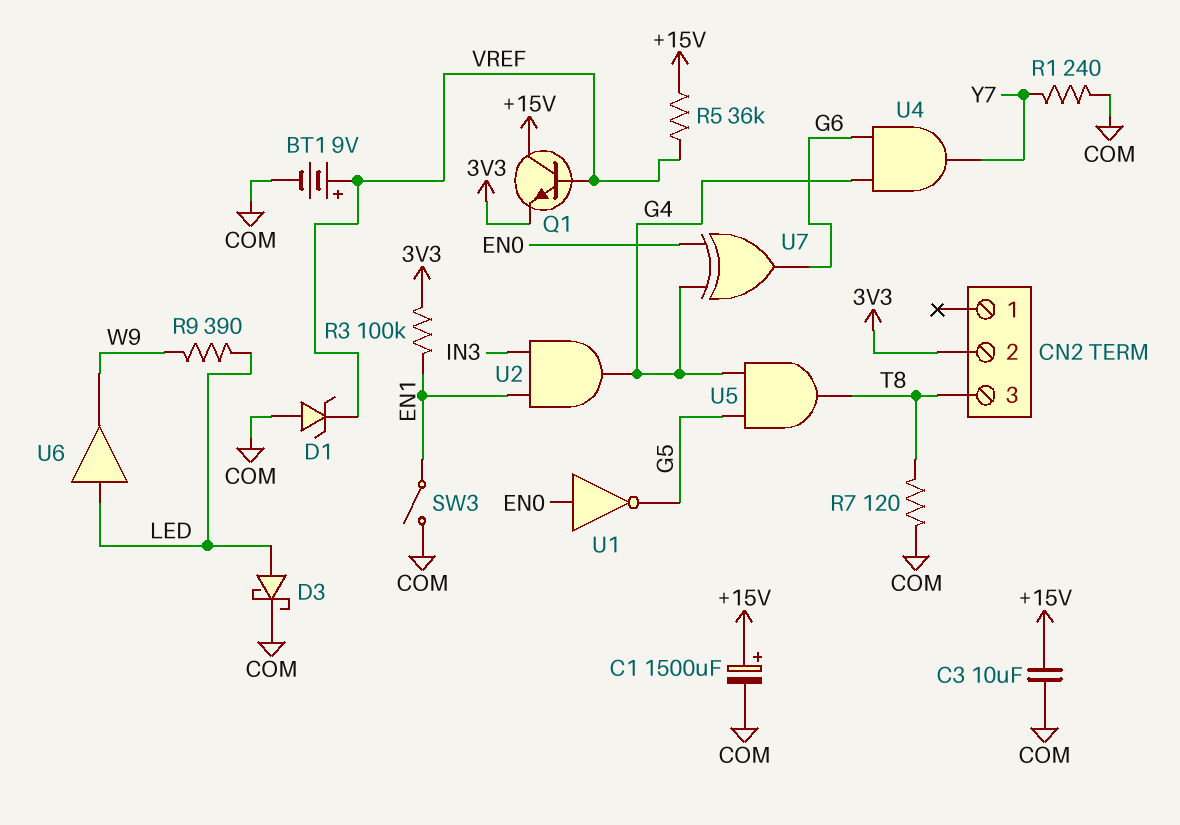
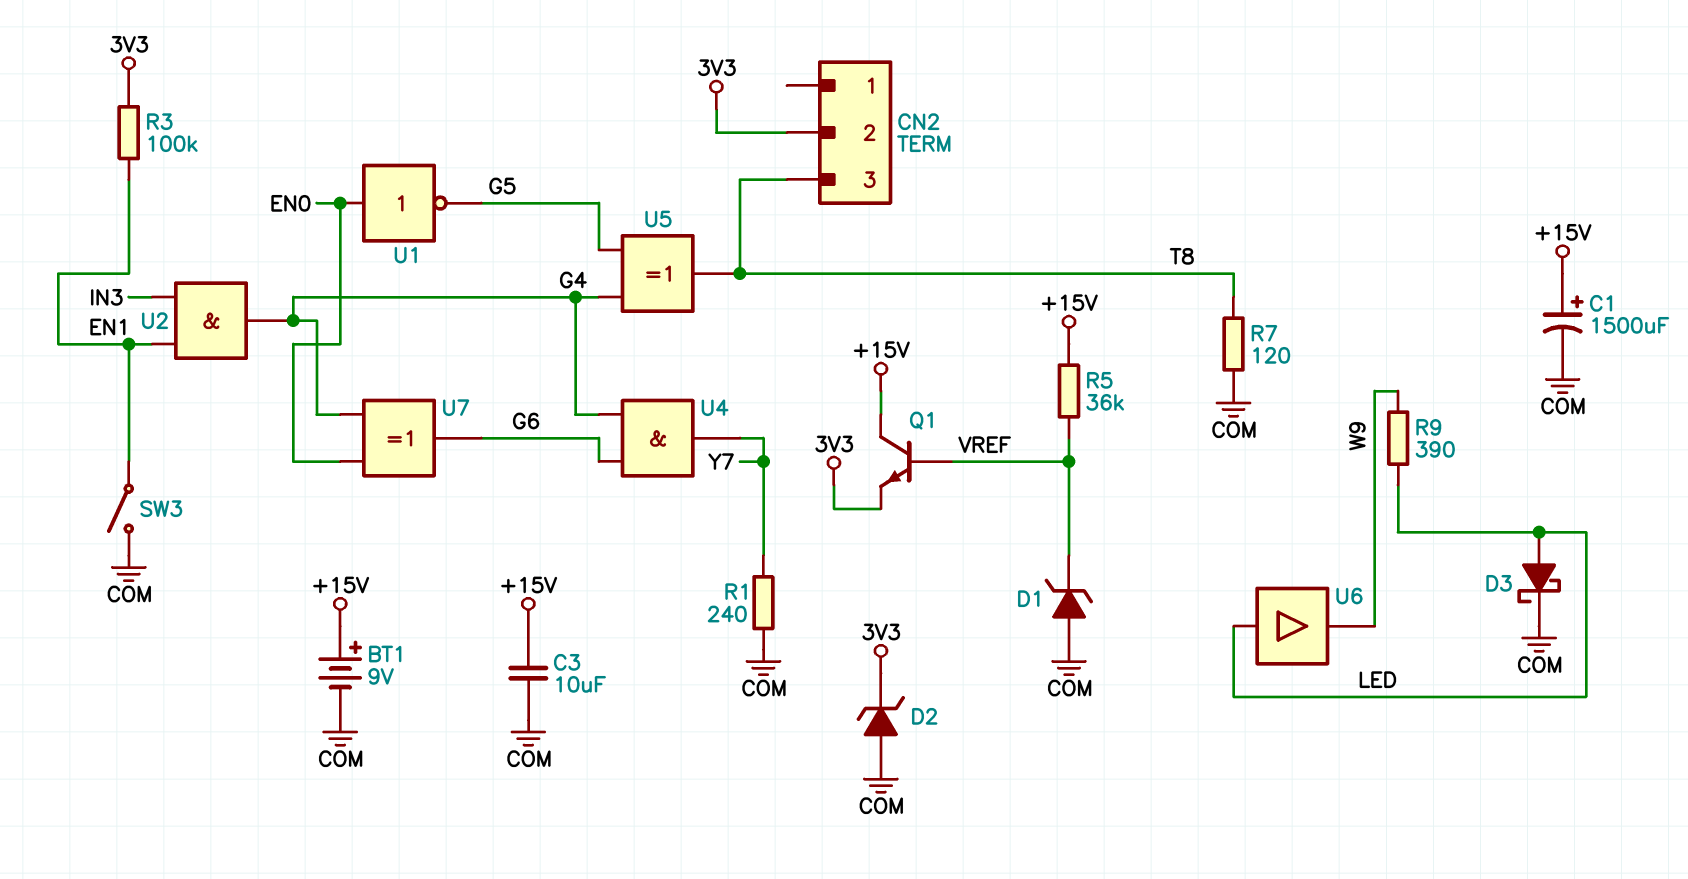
BT1: 9V (plus VREF, minus COM) -> 9V (plus +15V, minus COM)
D2: none -> zener (A COM, K 3V3)
U5: AND (in G4, in G5, out T8) -> XOR (in G4, in G5, out T8)

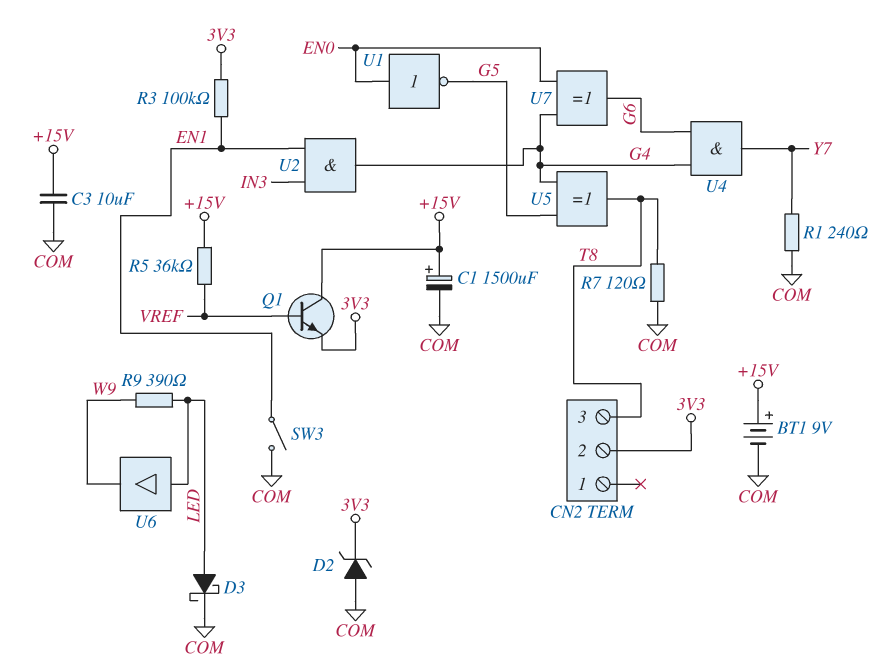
D1: zener (A COM, K VREF) -> none

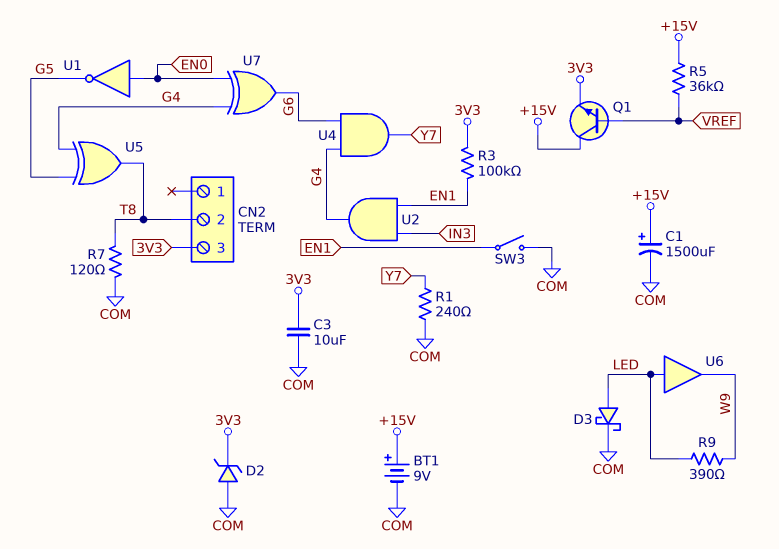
C3: 10uF (+15V, COM) -> 10uF (3V3, COM)
CN2 pin 2: 3V3 -> T8
CN2 pin 3: T8 -> 3V3

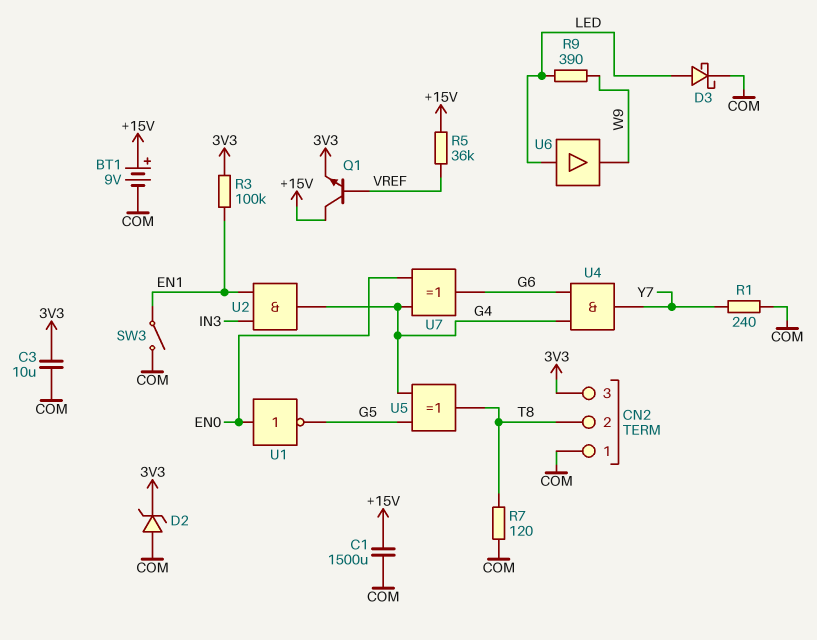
C1: 1500uF (plus +15V, minus COM) -> 1500uF (+15V, COM)
CN2 pin 1: none -> COM

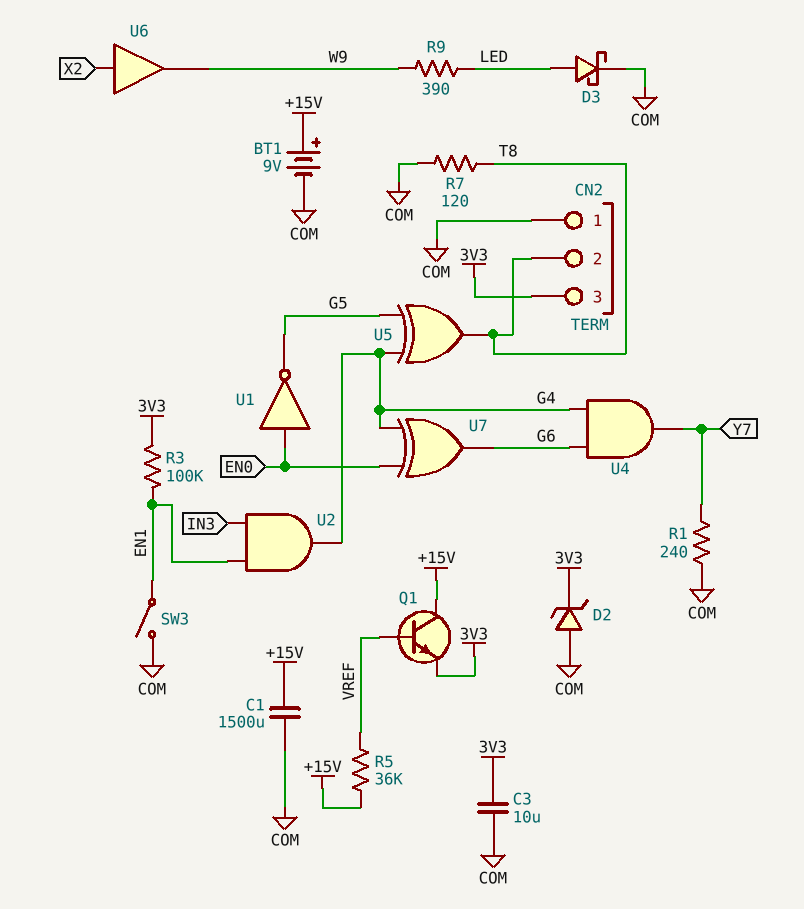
U6: buffer (in LED, out W9) -> buffer (in X2, out W9)

